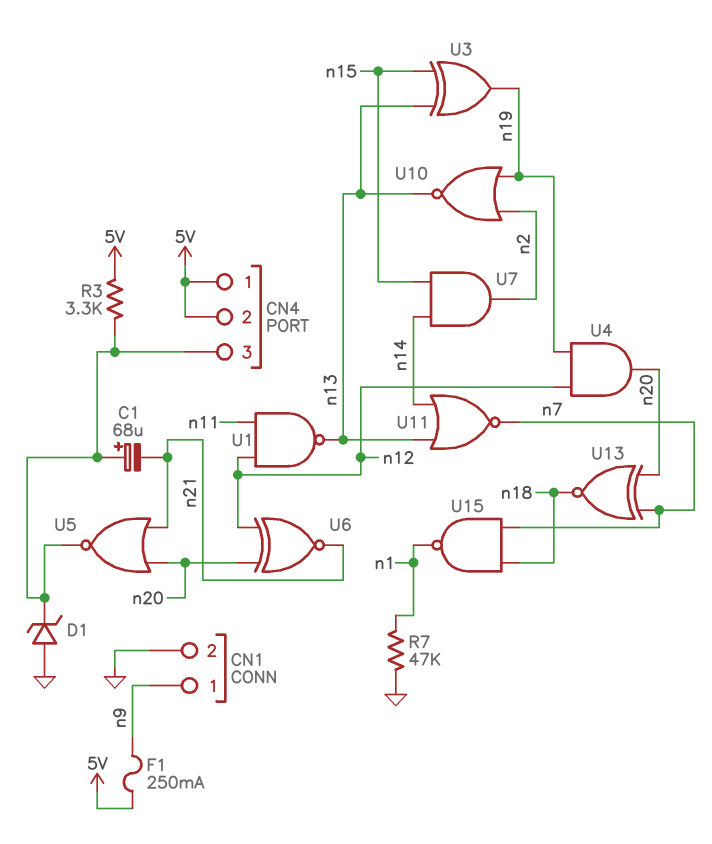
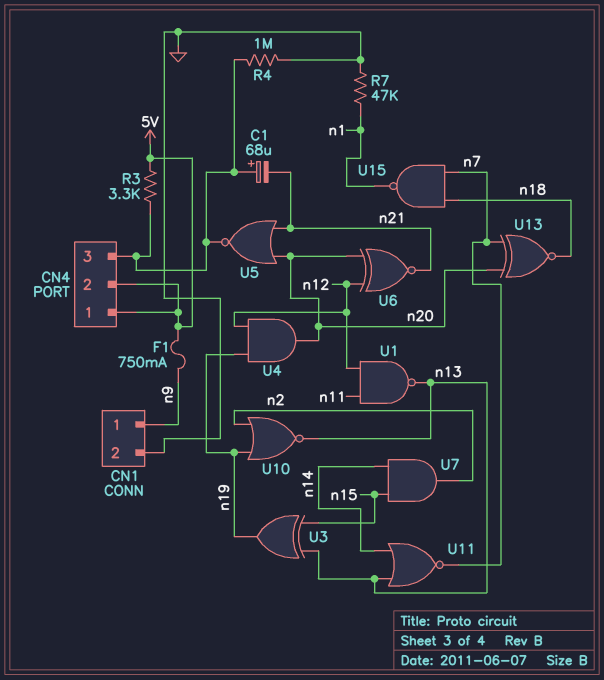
D1: zener (A GND, K CN4/3) -> none
F1: 250mA (5V, n9) -> 750mA (5V, n9)
R4: none -> 1M (CN4/3, GND)

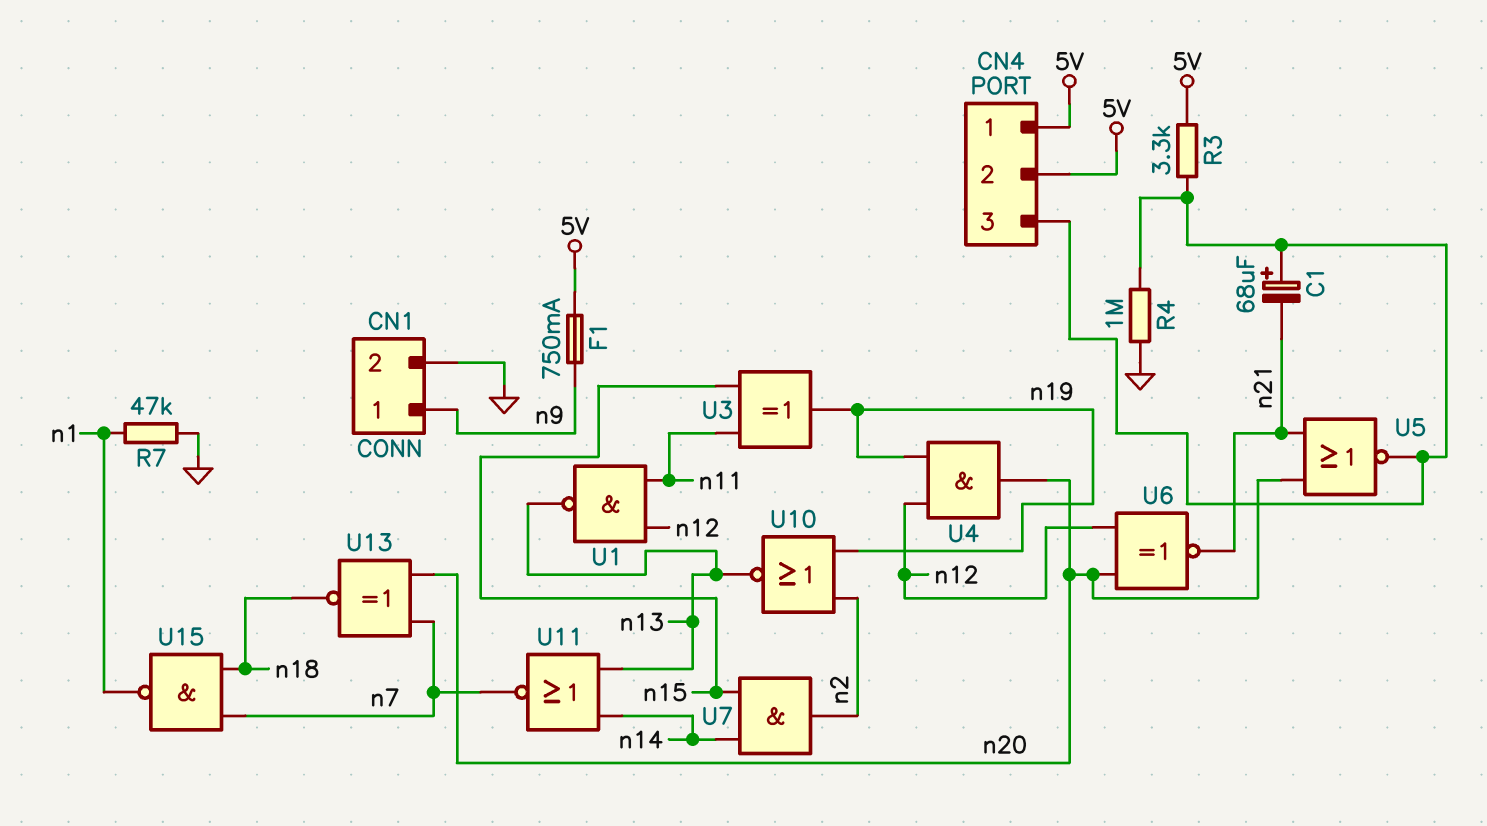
U3: XOR (in n13, in n15, out n19) -> XOR (in n11, in n15, out n19)

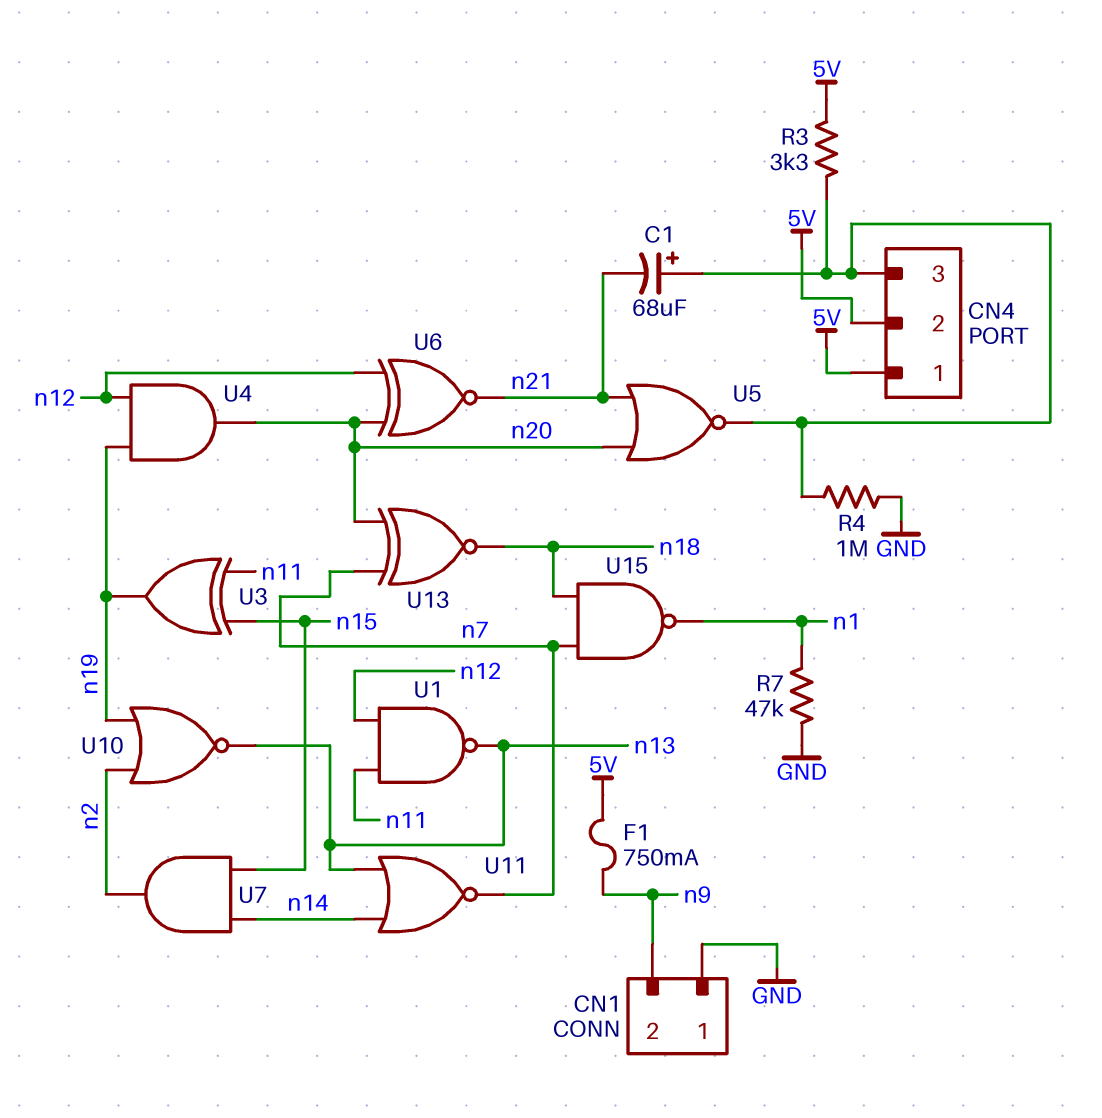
CN1 pin 1: n9 -> GND
CN1 pin 2: GND -> n9

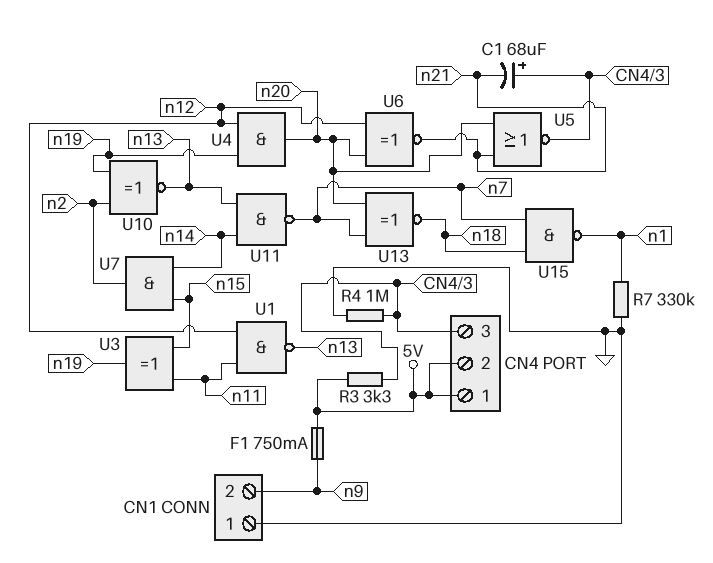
R7: 47k (GND, n1) -> 330k (GND, n1)
U10: NOR (in n2, in n19, out n13) -> XNOR (in n2, in n19, out n13)
U11: NOR (in n13, in n14, out n7) -> NAND (in n13, in n14, out n7)

